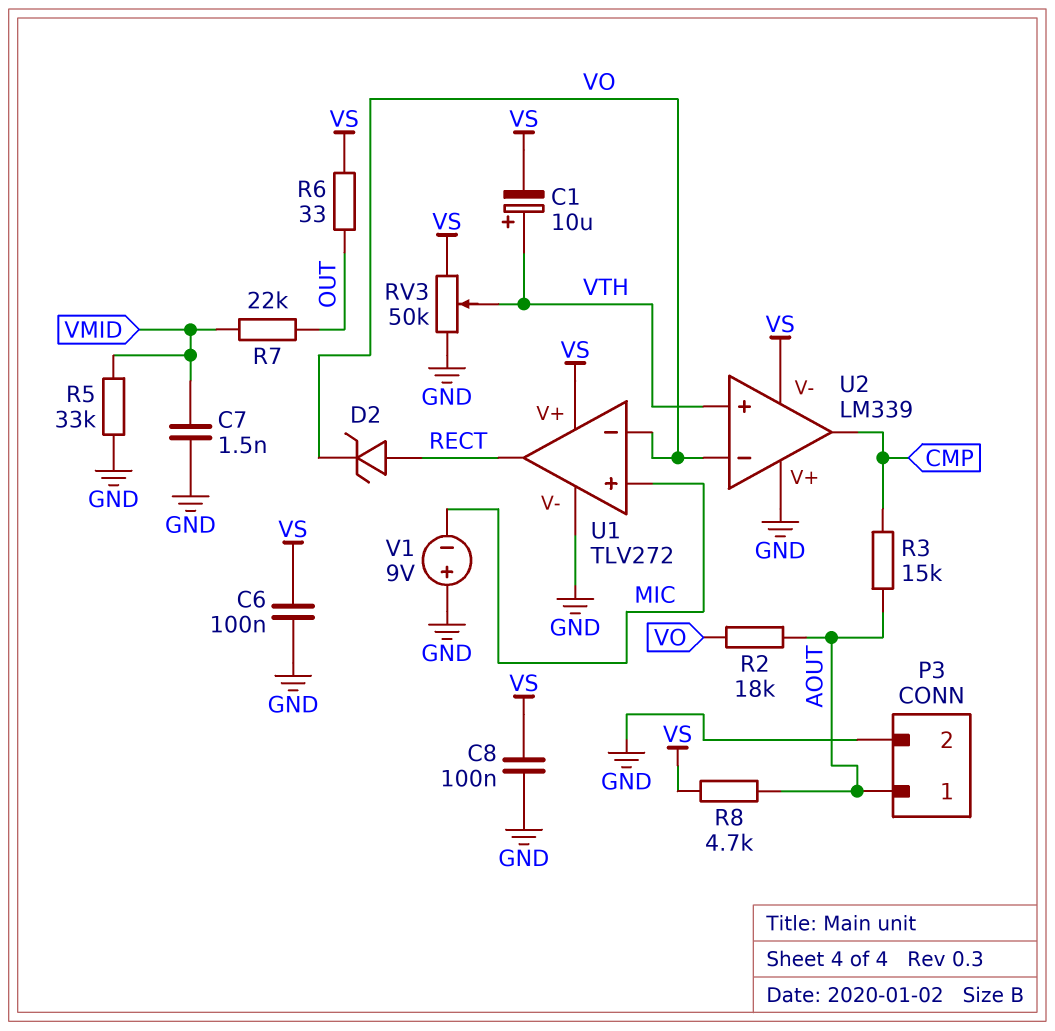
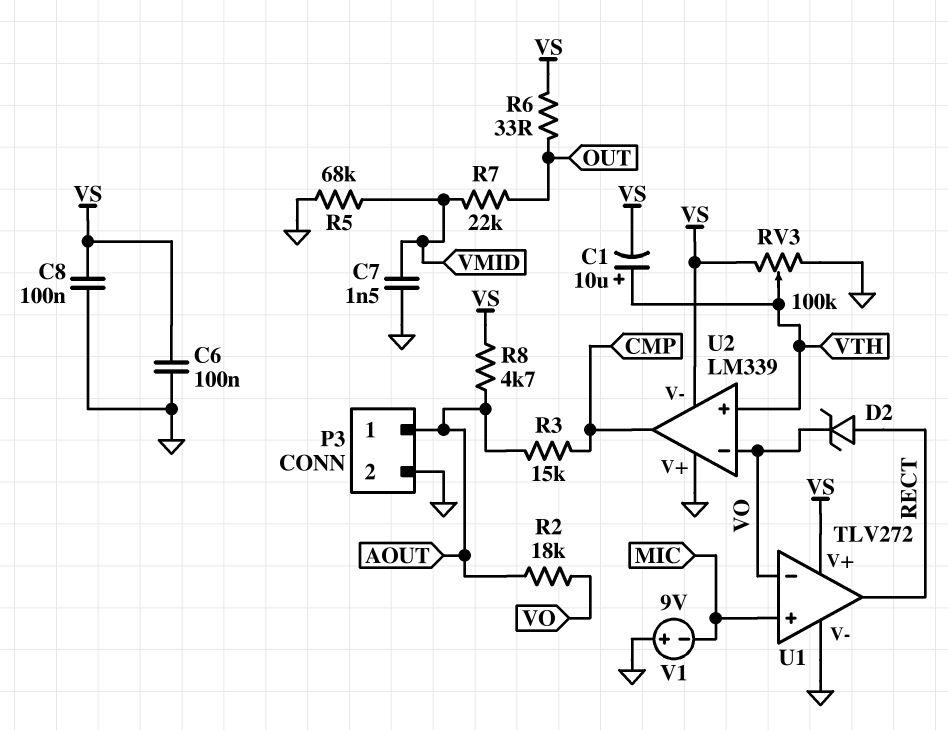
R5: 33k (GND, VMID) -> 68k (GND, VMID)
RV3: 50k (GND, VS, wiper VTH) -> 100k (GND, VS, wiper VTH)

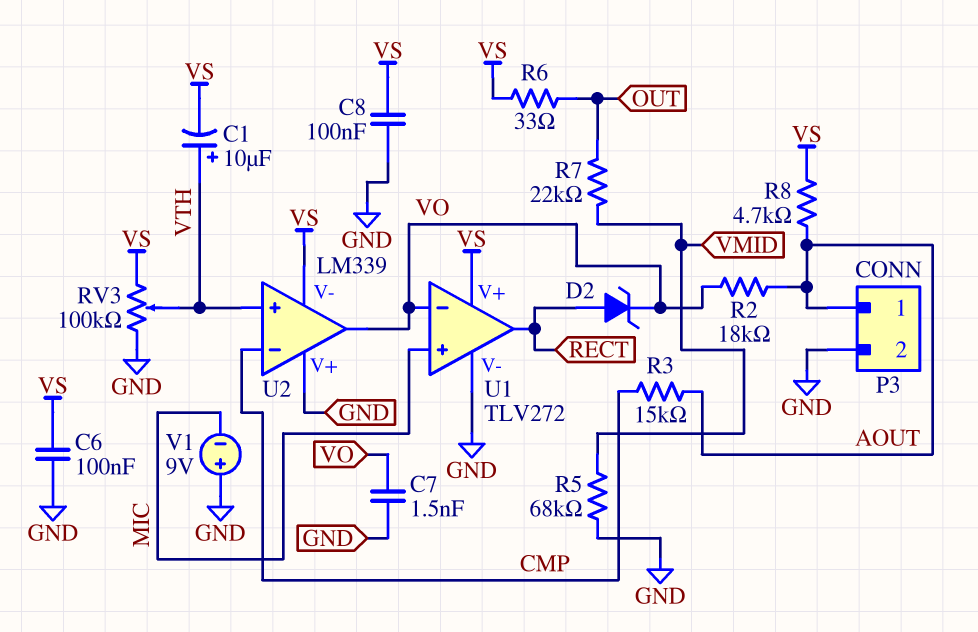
C7: 1.5nF (GND, VMID) -> 1.5nF (GND, VO)
U2 pin in-: VO -> CMP
U2 pin out: CMP -> VO

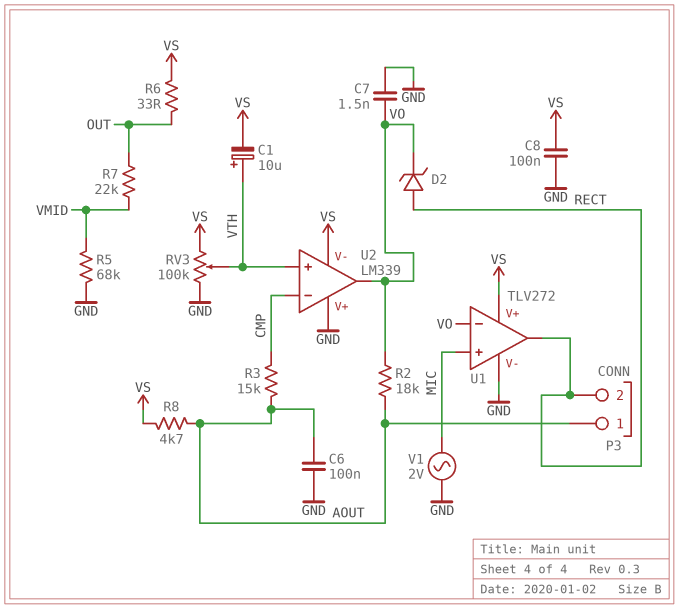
C6: 100nF (GND, VS) -> 100nF (AOUT, GND)
P3 pin 2: GND -> RECT
V1: 9V (plus GND, minus MIC) -> AC 2V (GND, MIC)

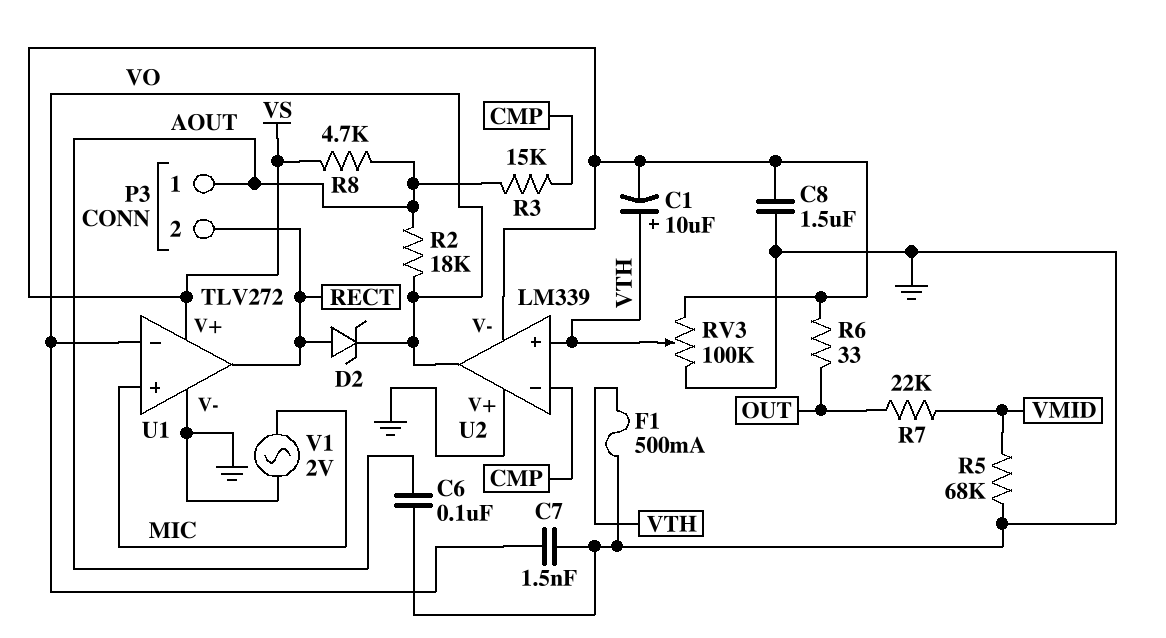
C8: 100nF (GND, VS) -> 1.5uF (GND, VS)
F1: none -> 500mA (GND, VTH)

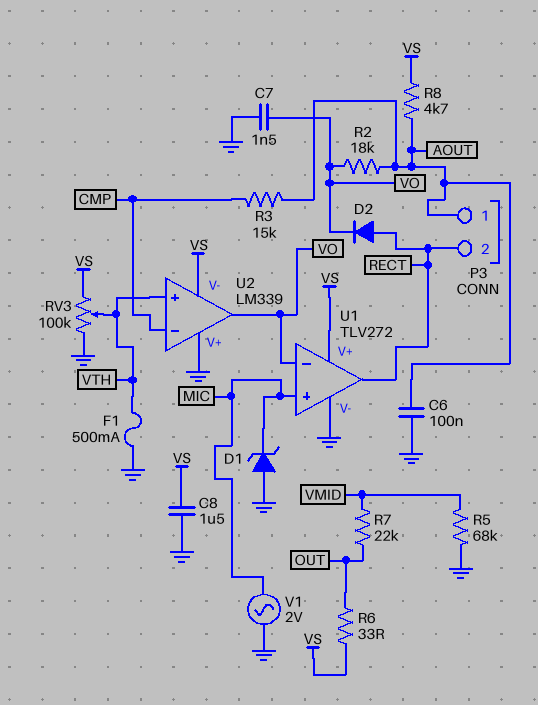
C1: 10uF (plus VTH, minus VS) -> none
D1: none -> zener (A GND, K MIC)
D2: zener (A RECT, K VO) -> diode (A RECT, K VO)

